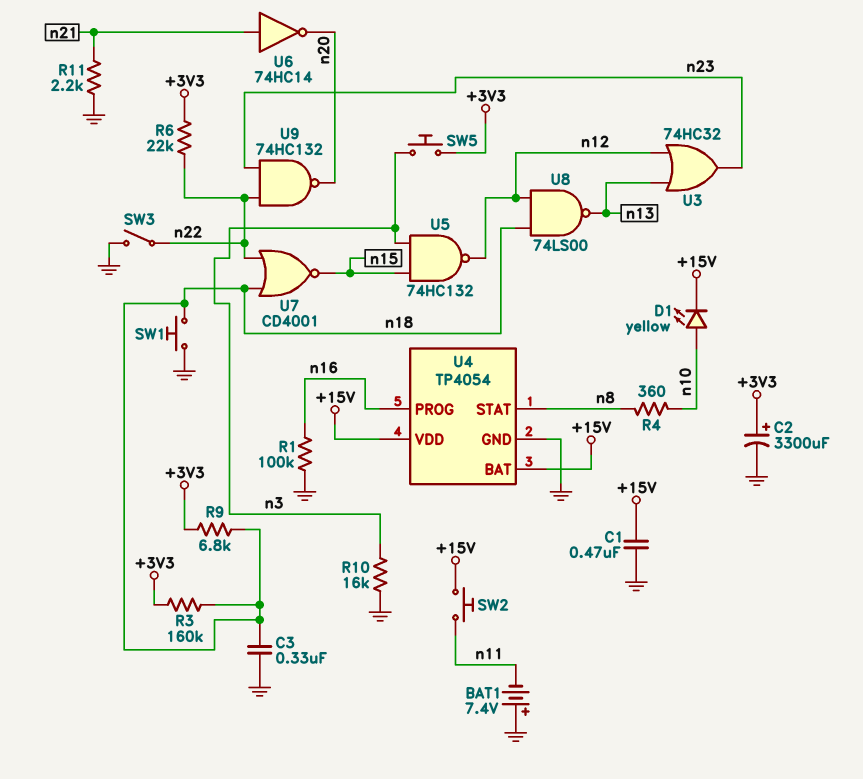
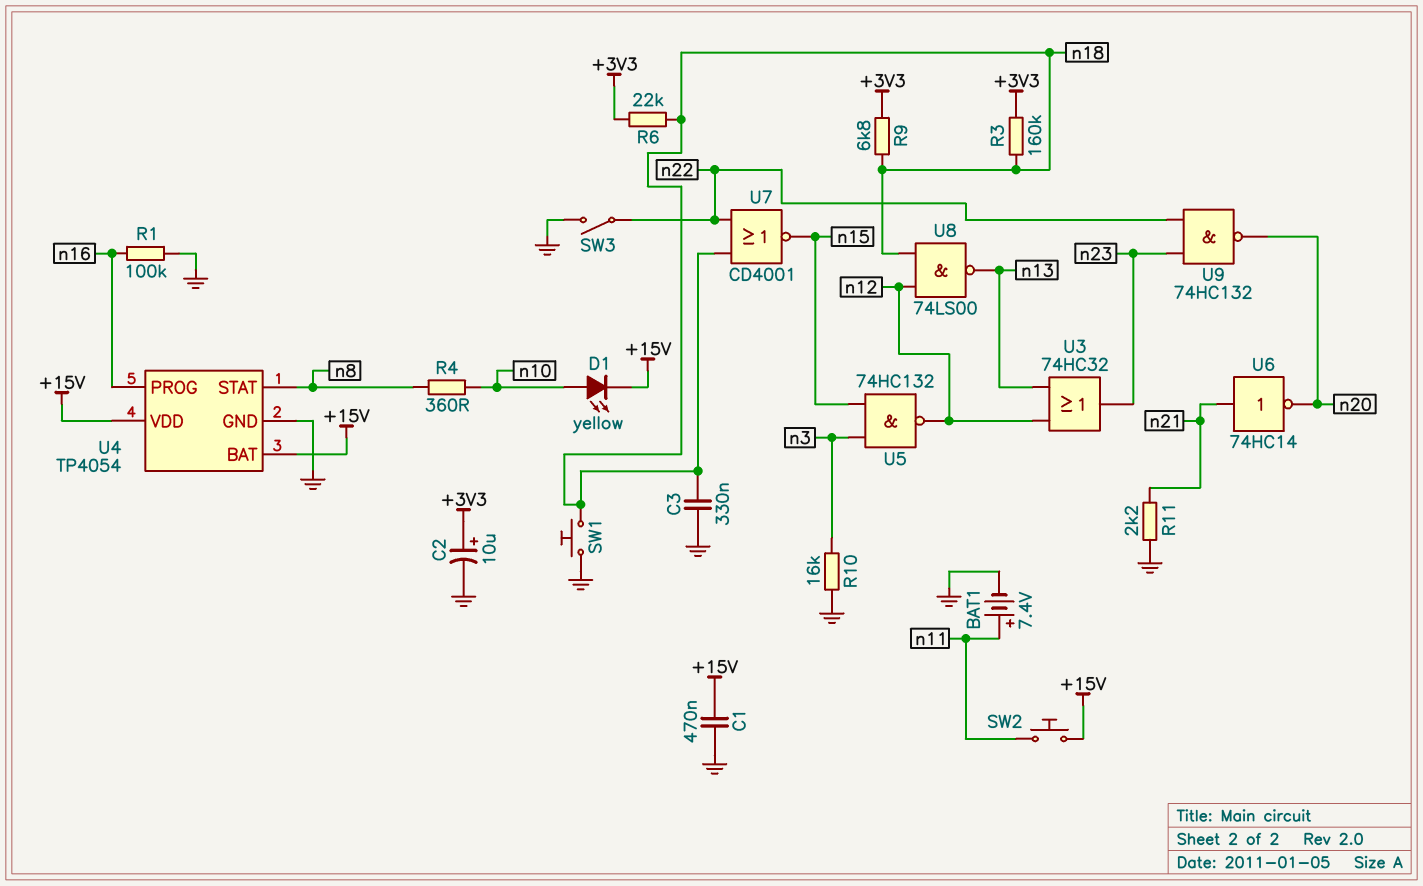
BAT1: 7.4V (plus GND, minus n11) -> 7.4V (plus n11, minus GND)
C2: 3300uF (plus +3V3, minus GND) -> 10uF (plus +3V3, minus GND)
R6: 22k (+3V3, n22) -> 22k (+3V3, n18)
SW5: button (+3V3, n3) -> none

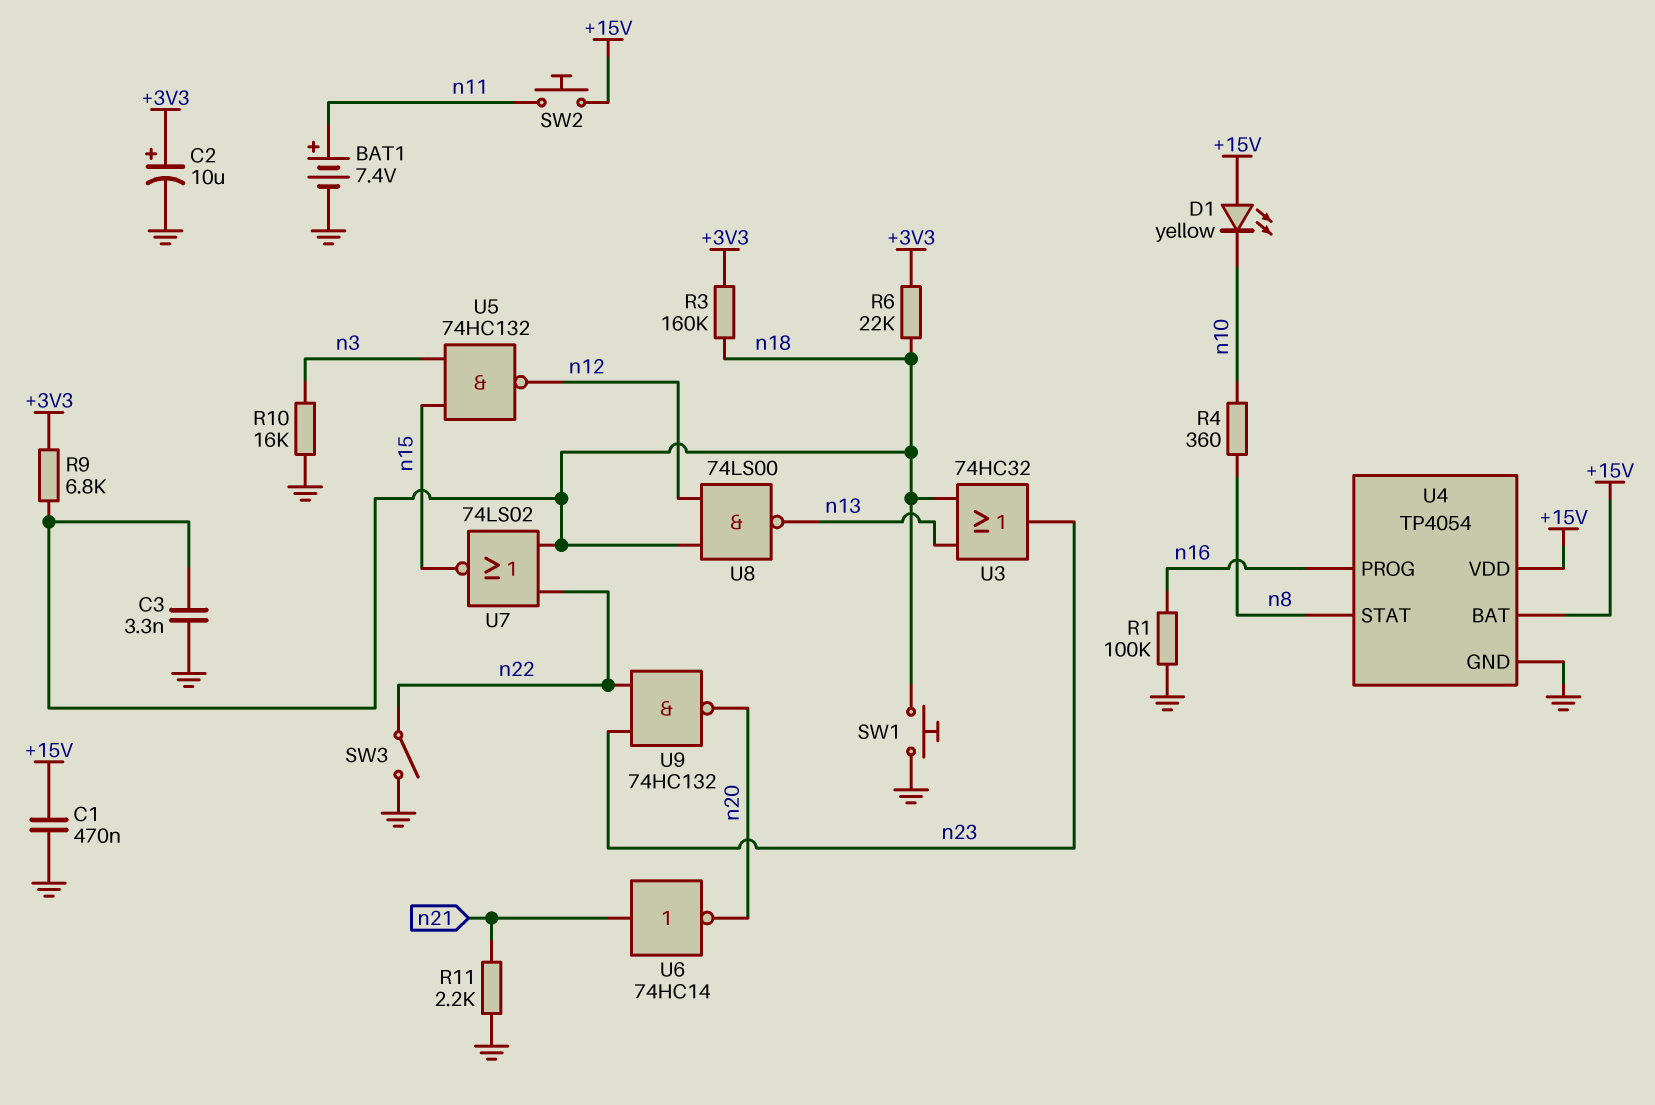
C3: 330nF (GND, n18) -> 3.3nF (GND, n18)
D1: LED yellow (A n10, K +15V) -> LED yellow (A +15V, K n10)
U3: OR 74HC32 (in n12, in n13, out n23) -> OR 74HC32 (in n13, in n18, out n23)
U7: NOR CD4001 (in n18, in n22, out n15) -> NOR 74LS02 (in n18, in n22, out n15)

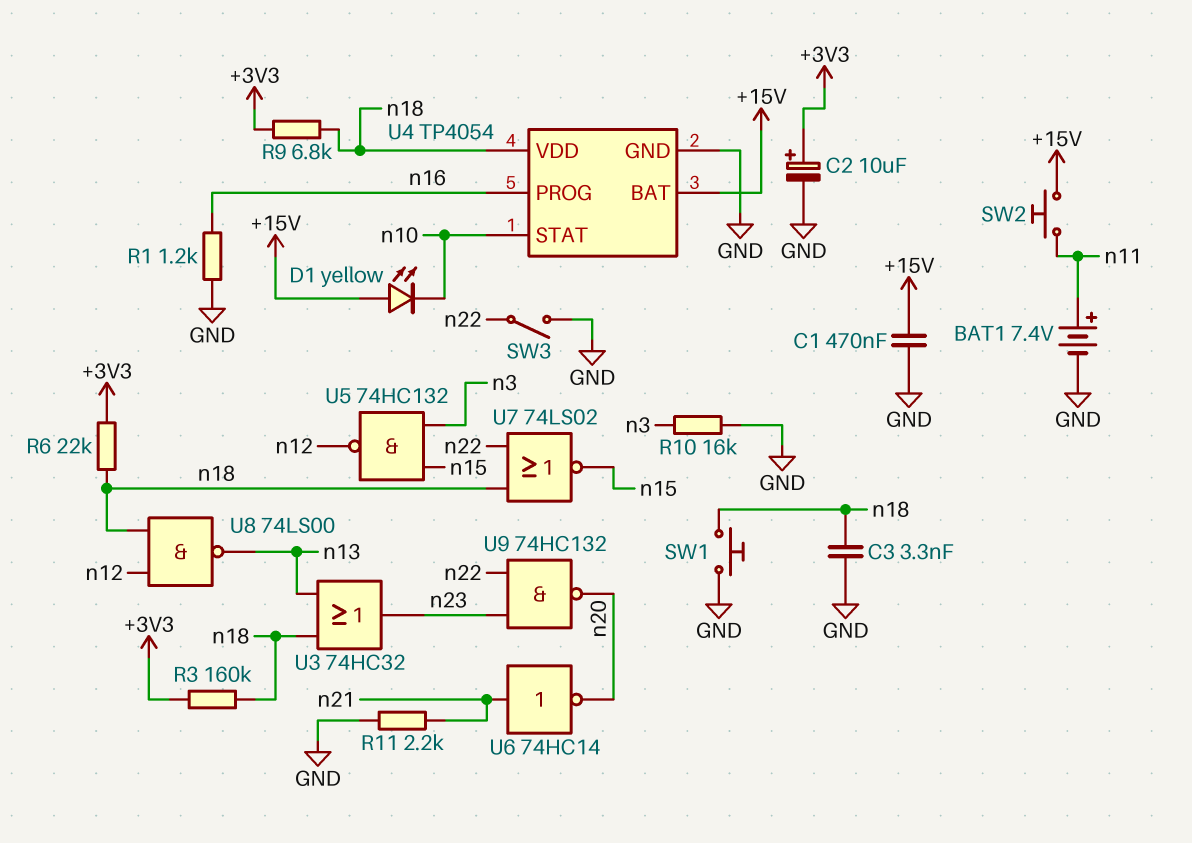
R1: 100k (GND, n16) -> 1.2k (GND, n16)
R4: 360 (n8, n10) -> none
U4 pin STAT: n8 -> n10
U4 pin VDD: +15V -> n18

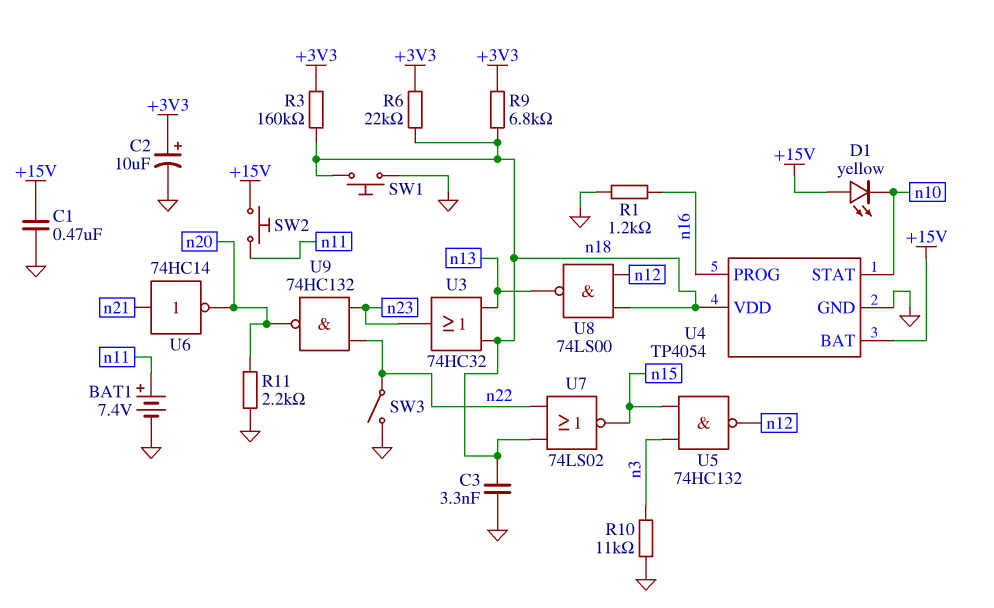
R10: 16k (GND, n3) -> 11k (GND, n3)
R11: 2.2k (GND, n21) -> 2.2k (GND, n20)

